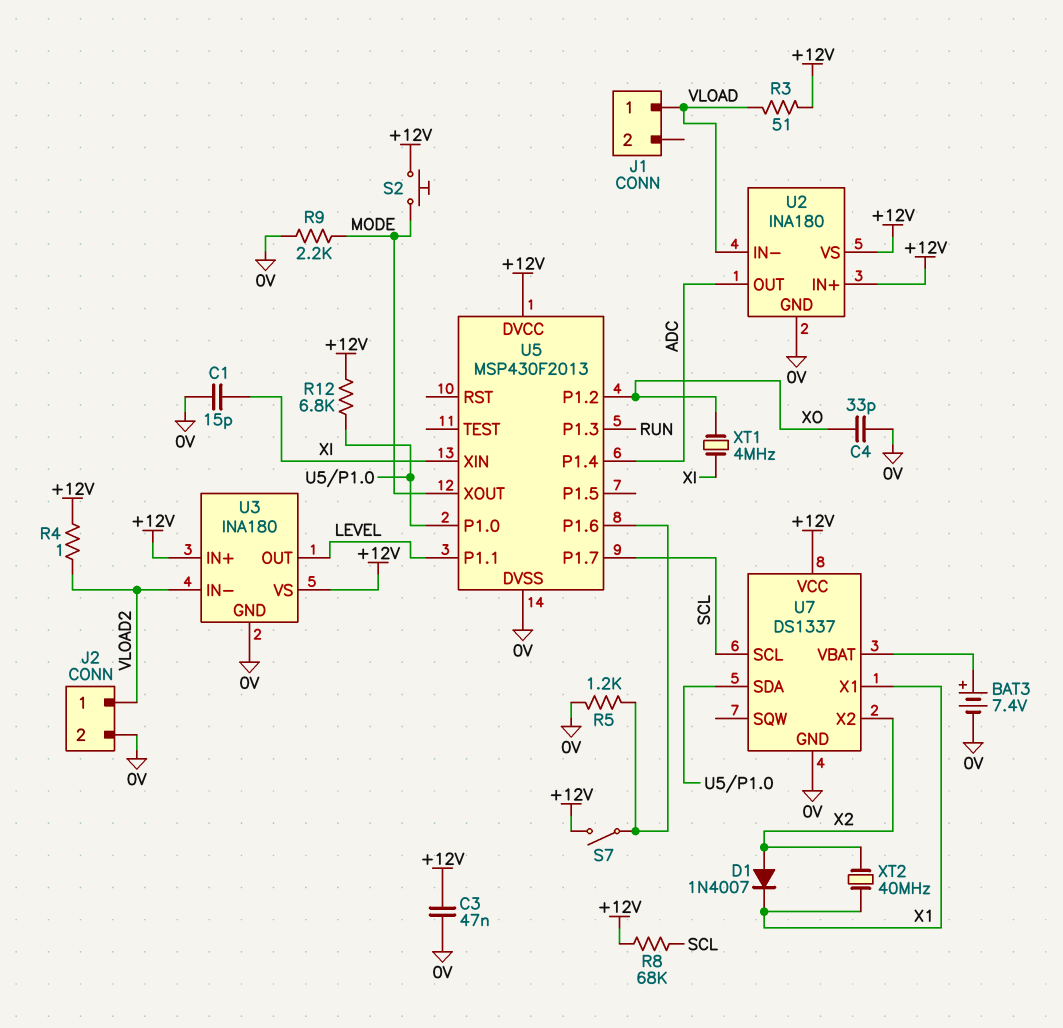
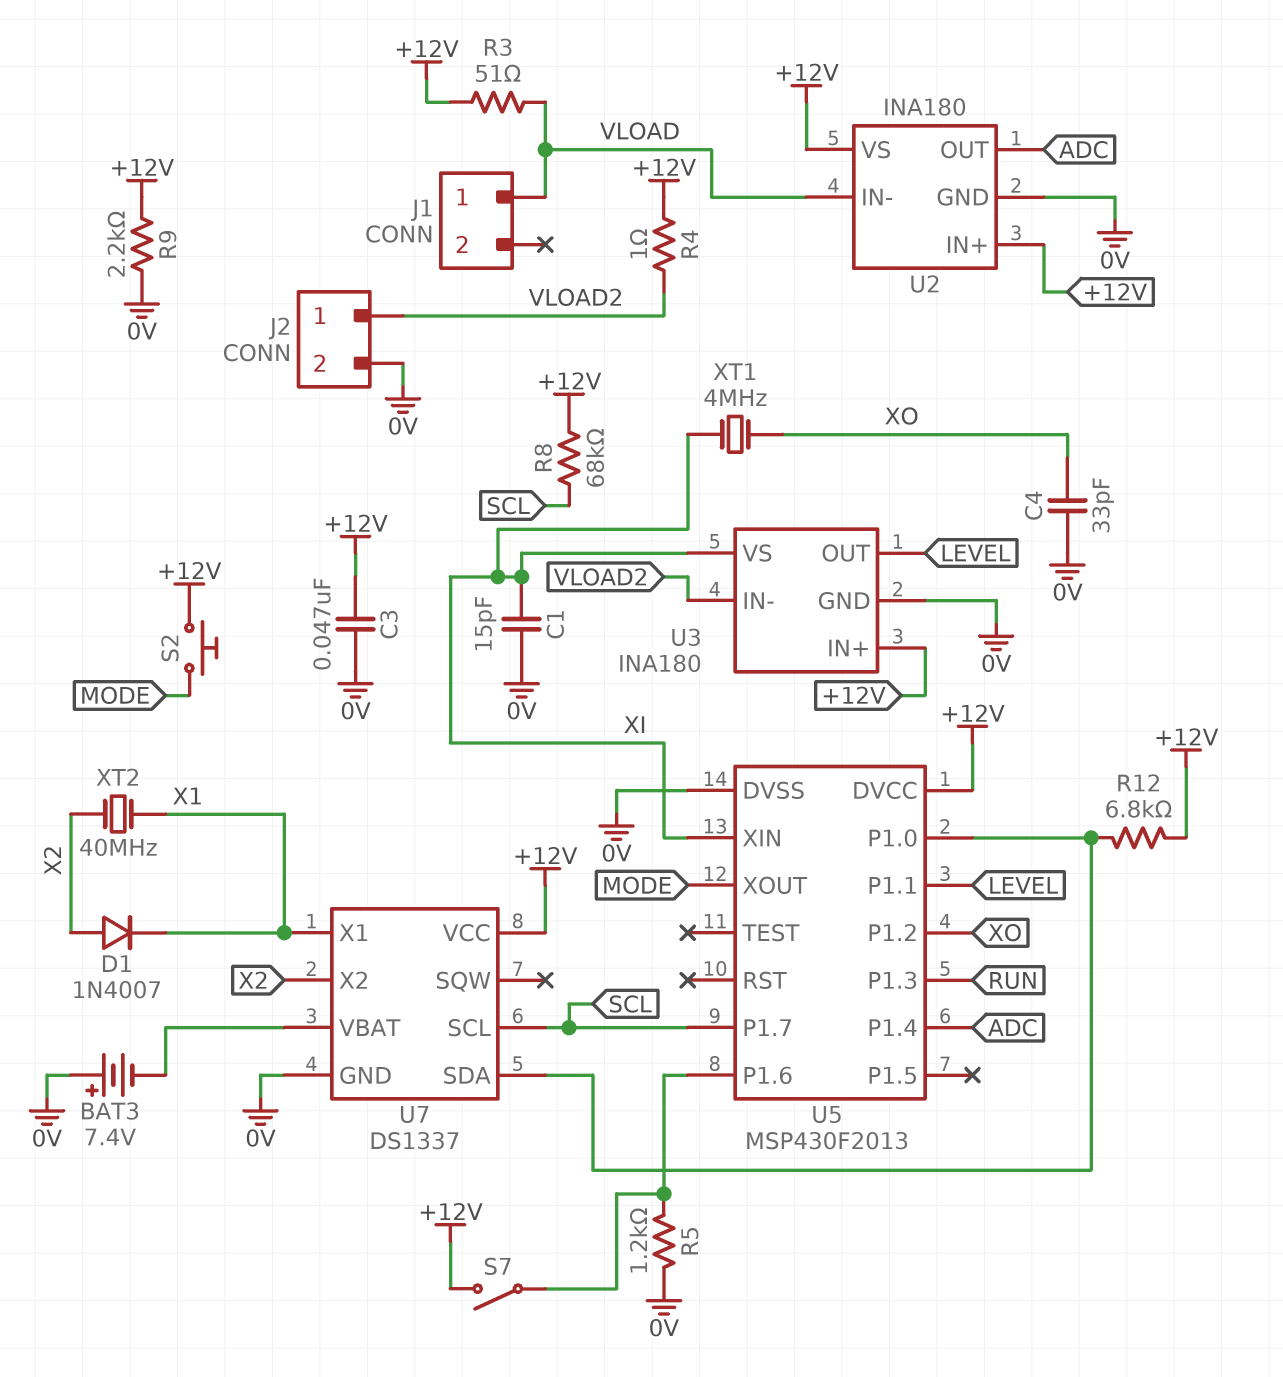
BAT3: 7.4V (plus U7/VBAT, minus 0V) -> 7.4V (plus 0V, minus U7/VBAT)
R9: 2.2k (0V, MODE) -> 2.2k (+12V, 0V)
U3 pin VS: +12V -> XI

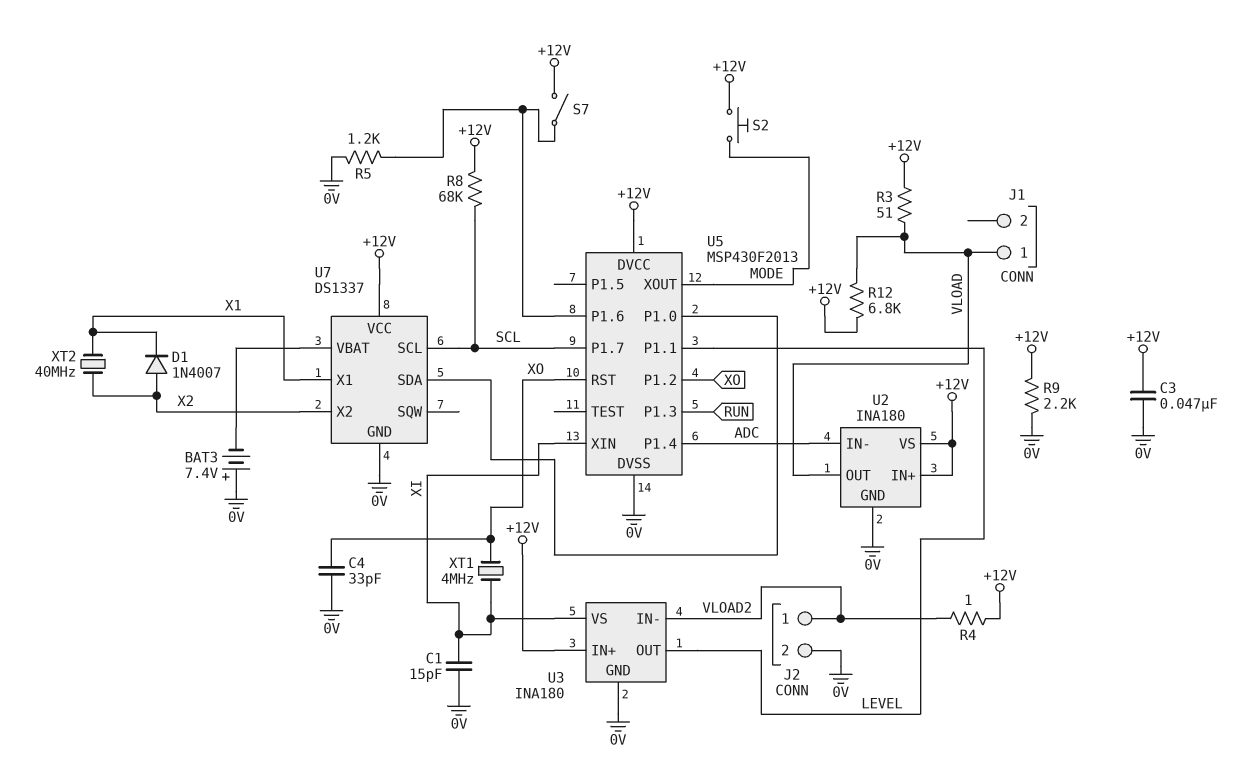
R12: 6.8k (+12V, U5/P1.0) -> 6.8k (+12V, VLOAD)
U2 pin IN-: VLOAD -> ADC
U2 pin OUT: ADC -> VLOAD
U5 pin RST: none -> XO

